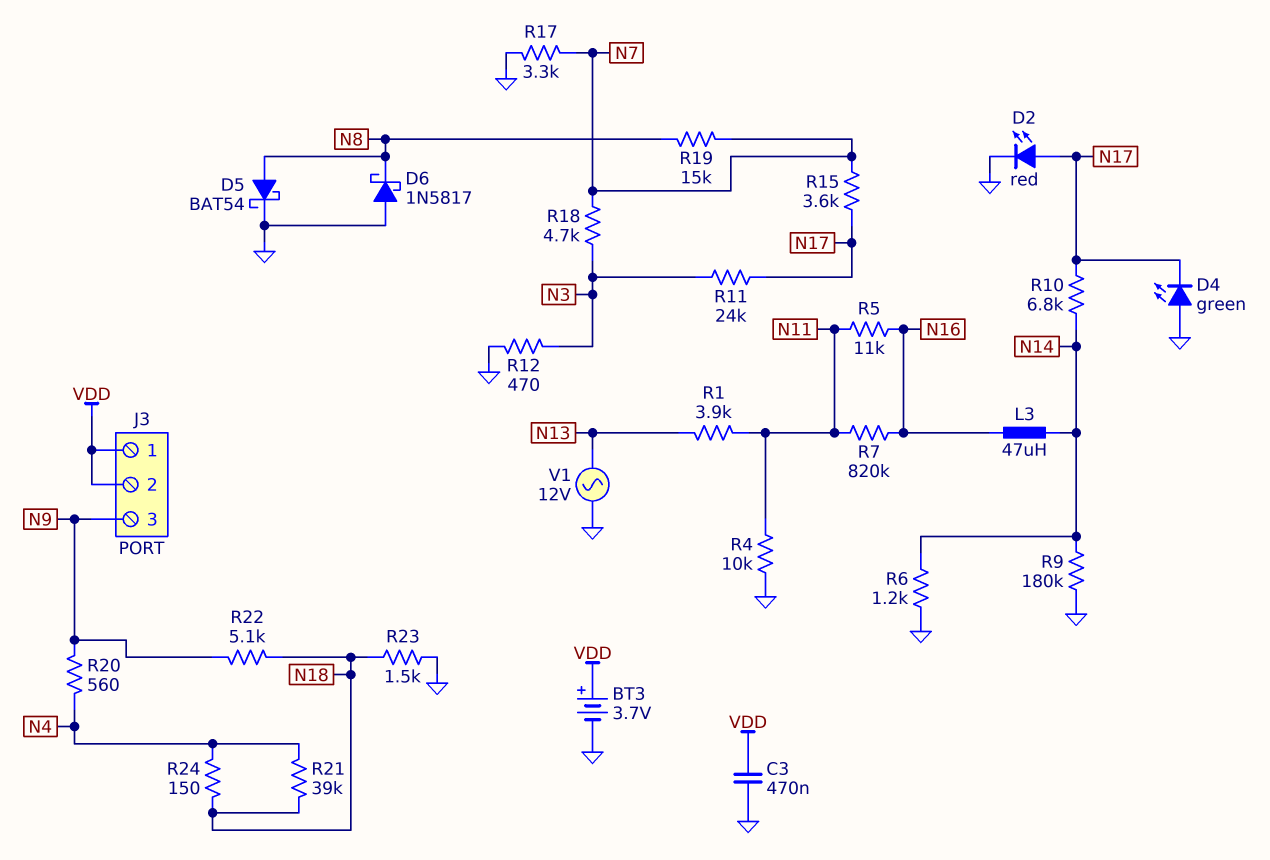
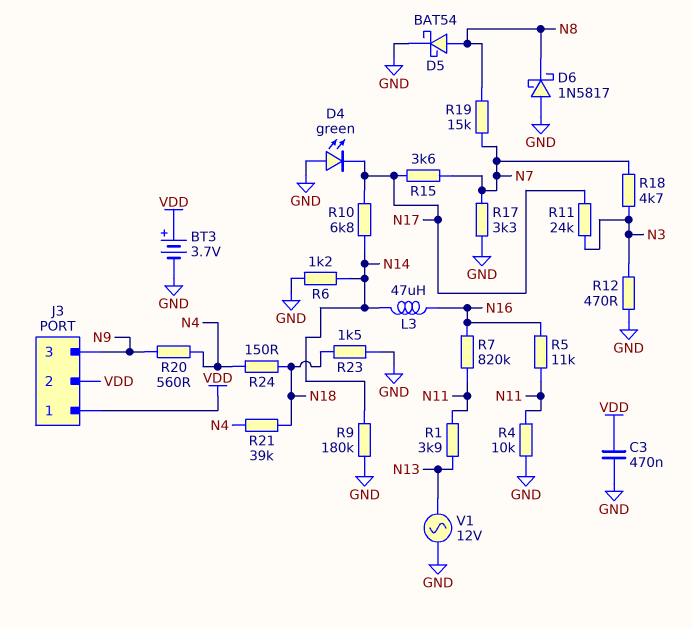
D2: LED red (A N17, K GND) -> none
R22: 5.1k (N9, N18) -> none

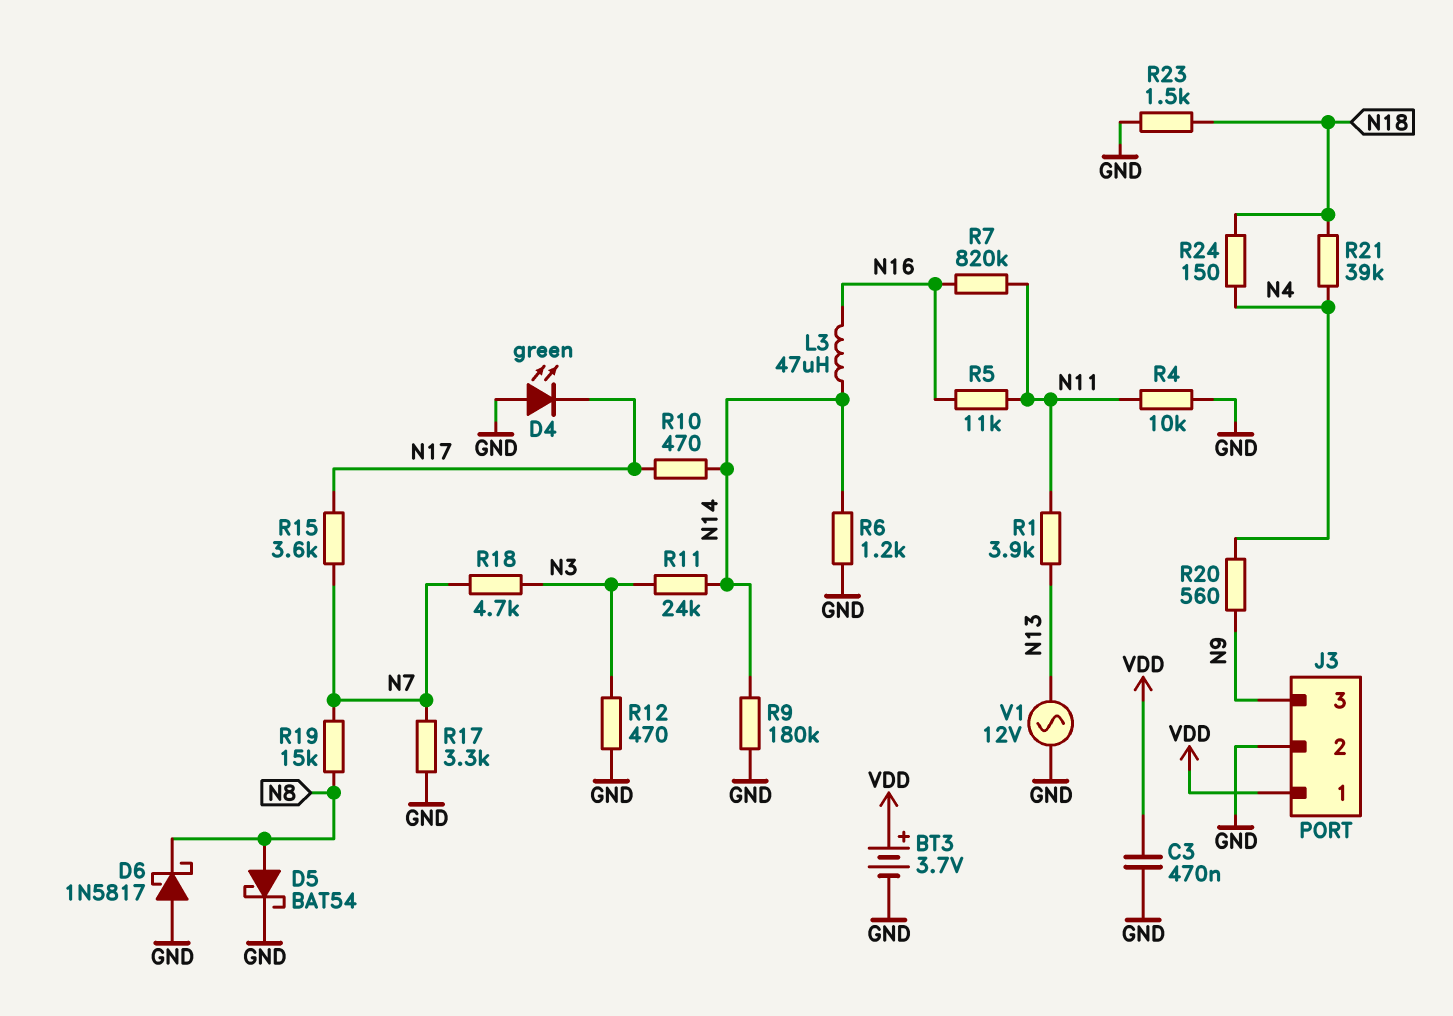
J3 pin 2: VDD -> GND
R10: 6.8k (N14, N17) -> 470 (N14, N17)
R11: 24k (N3, N17) -> 24k (N3, N14)

